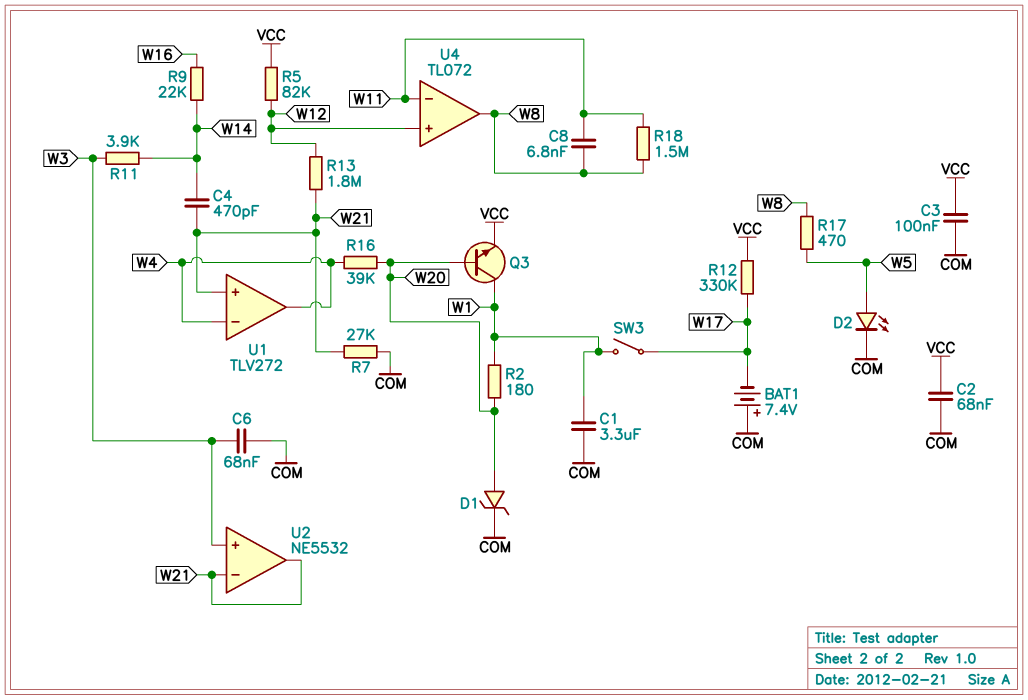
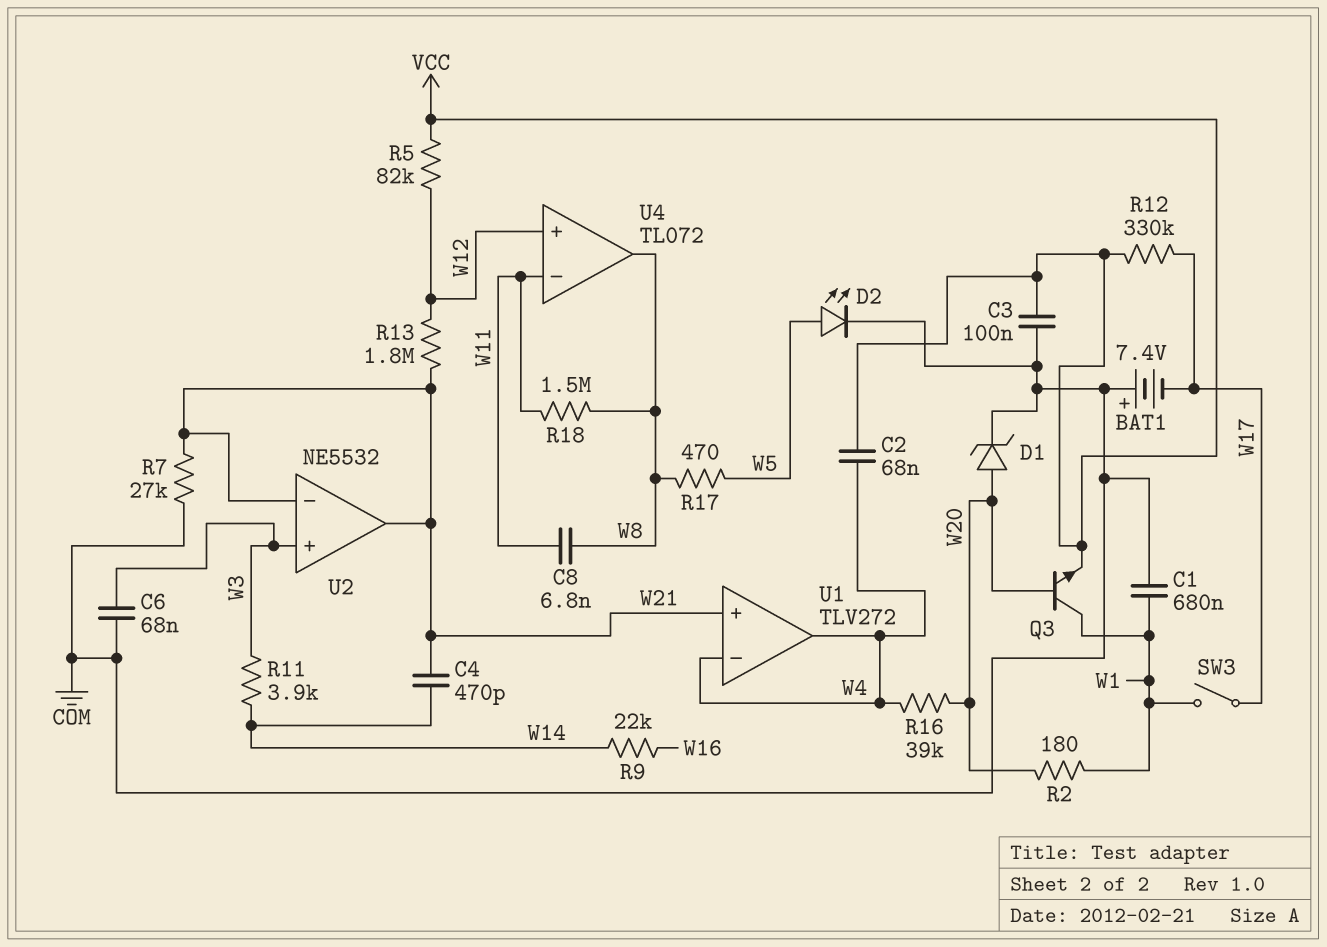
C1: 3.3uF (COM, W1) -> 680nF (COM, W1)
C2: 68nF (COM, VCC) -> 68nF (VCC, W4)

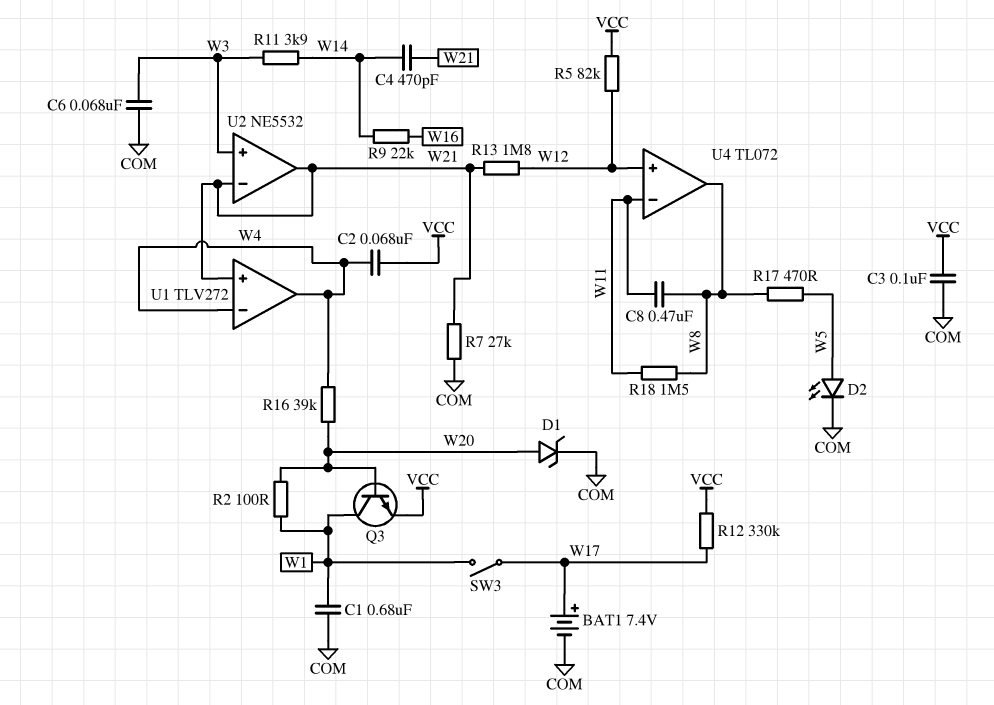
BAT1: 7.4V (plus COM, minus W17) -> 7.4V (plus W17, minus COM)
C8: 6.8nF (W8, W11) -> 470nF (W8, W11)
R2: 180 (W1, W20) -> 100 (W1, W20)

